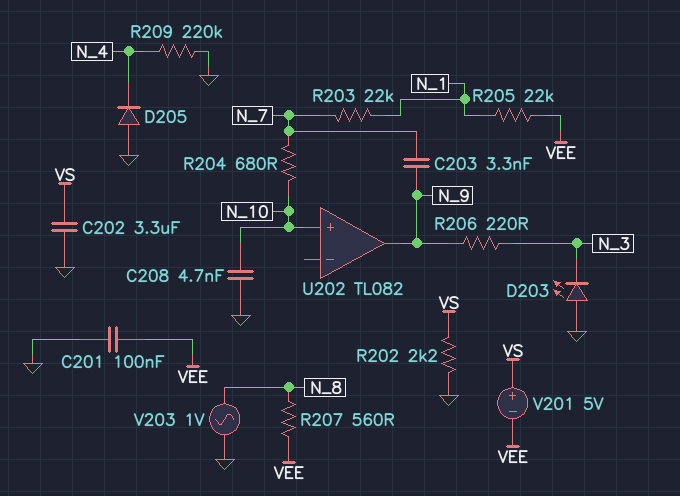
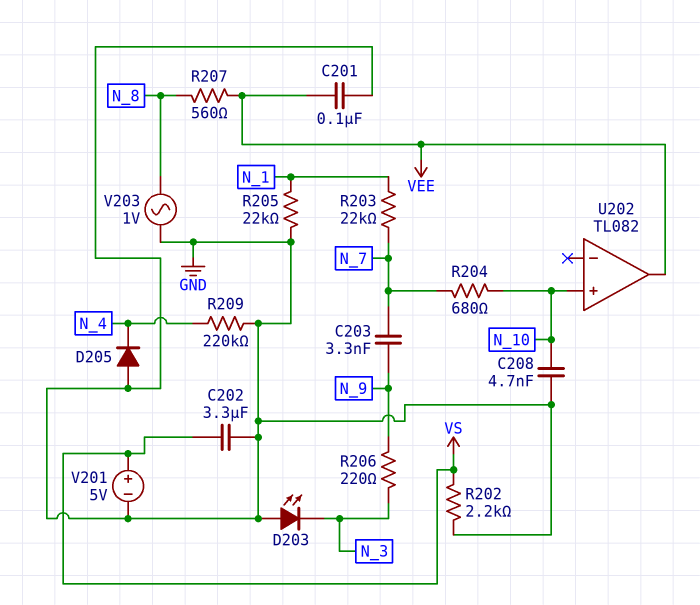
R205: 22k (N_1, VEE) -> 22k (GND, N_1)
U202 pin out: N_9 -> VEE
V201: 5V (plus VS, minus VEE) -> 5V (plus VS, minus GND)

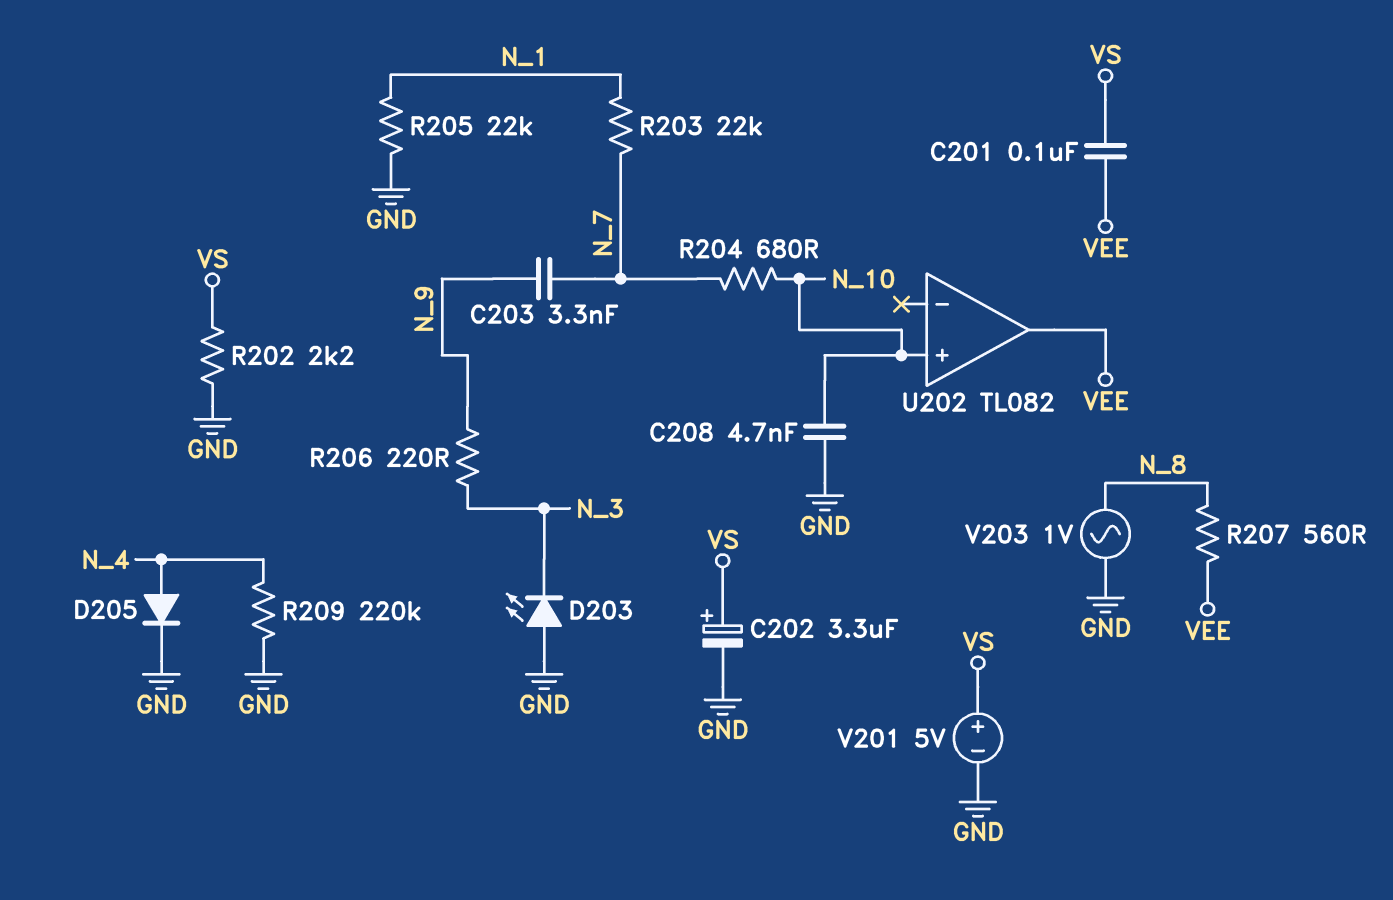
C201: 100nF (GND, VEE) -> 100nF (VEE, VS)
C202: 3.3uF (GND, VS) -> 3.3uF (plus VS, minus GND)
D205: diode (A GND, K N_4) -> diode (A N_4, K GND)

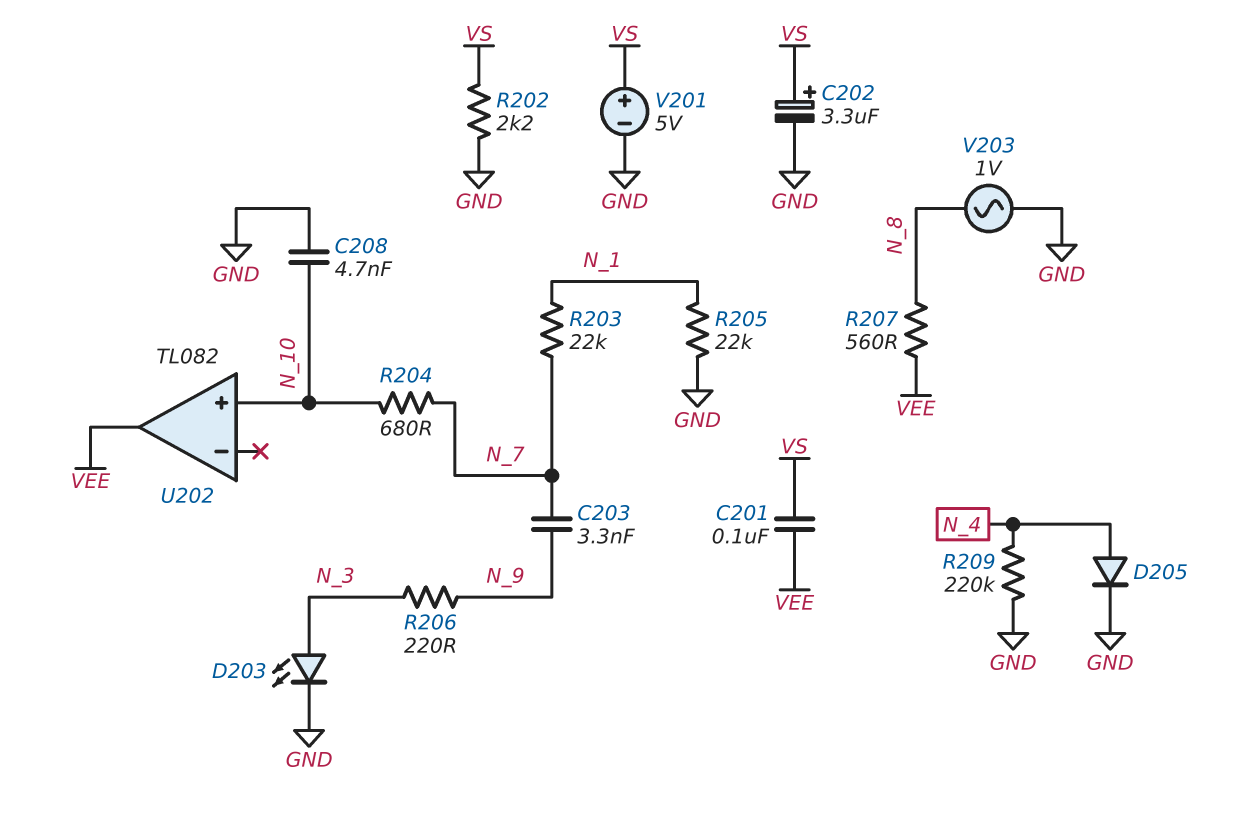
D203: LED (A GND, K N_3) -> LED (A N_3, K GND)

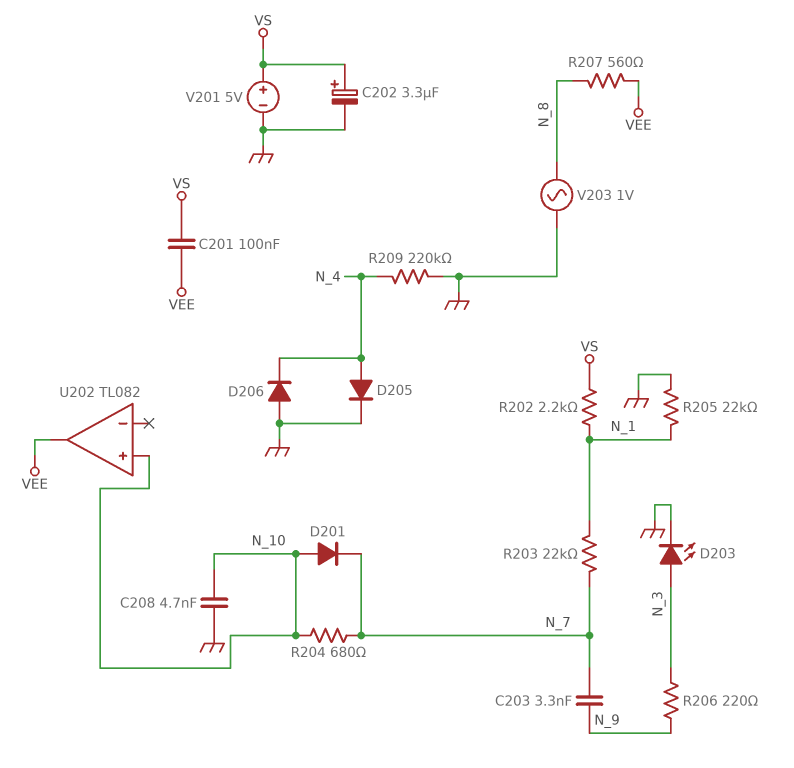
D201: none -> diode (A N_10, K N_7)
D206: none -> diode (A GND, K N_4)
R202: 2.2k (GND, VS) -> 2.2k (N_1, VS)

